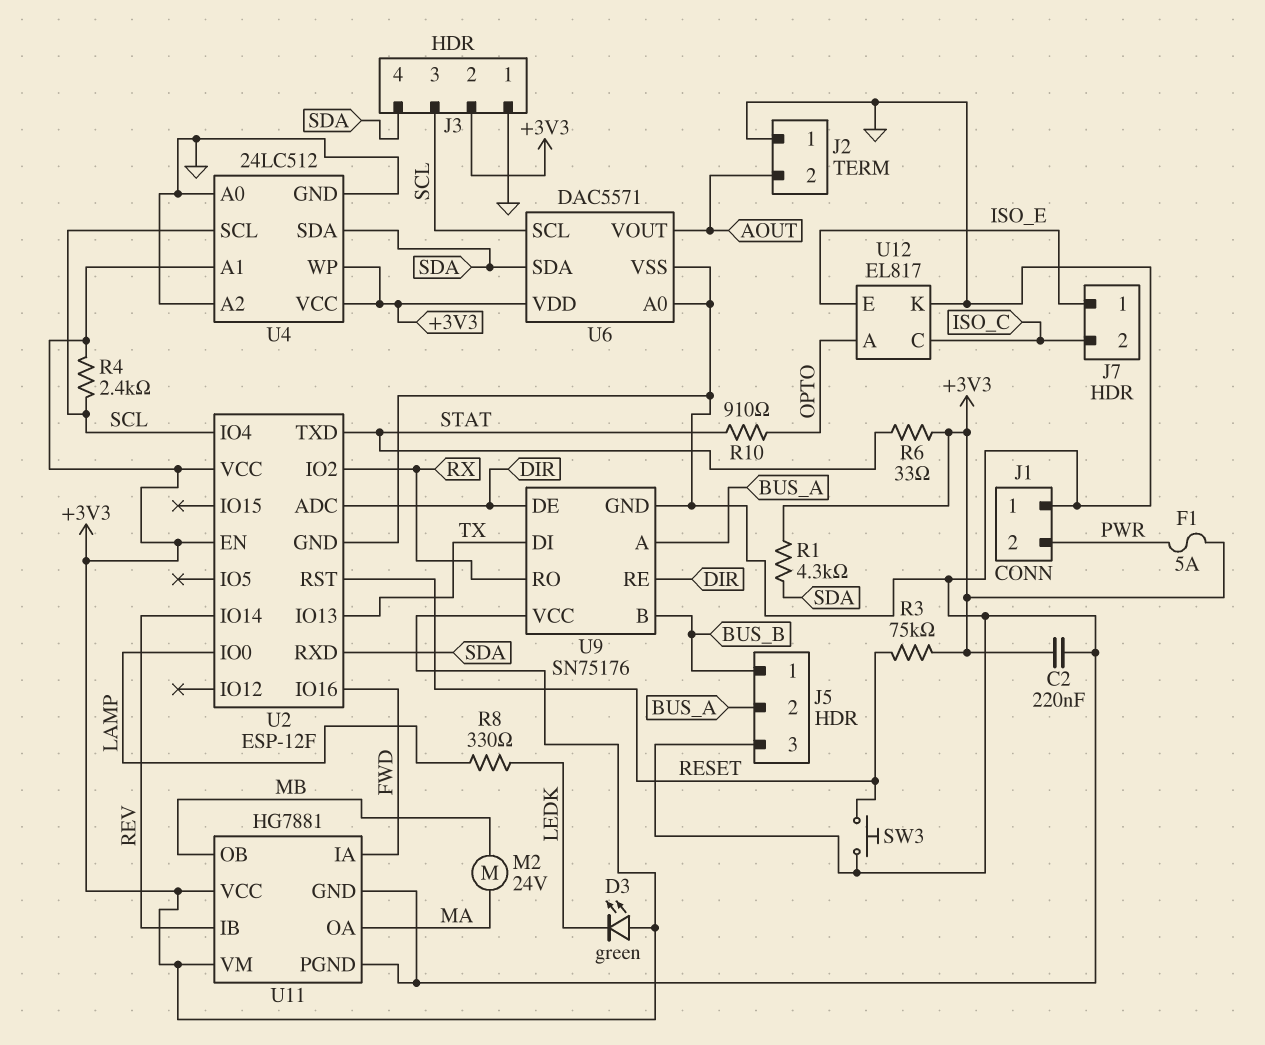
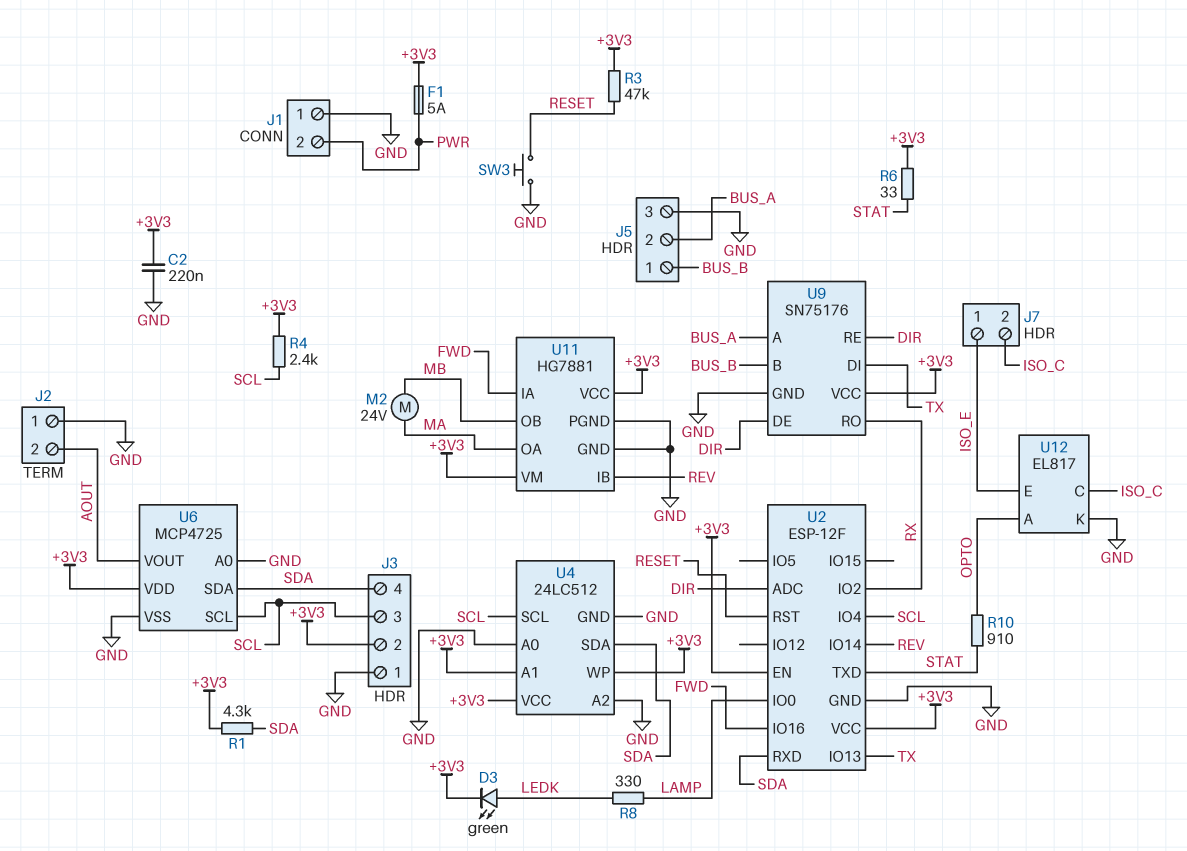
D3: LED green (A +3V3, K LEDK) -> LED green (A LEDK, K +3V3)
R3: 75k (+3V3, RESET) -> 47k (+3V3, RESET)
U6: DAC5571 -> MCP4725

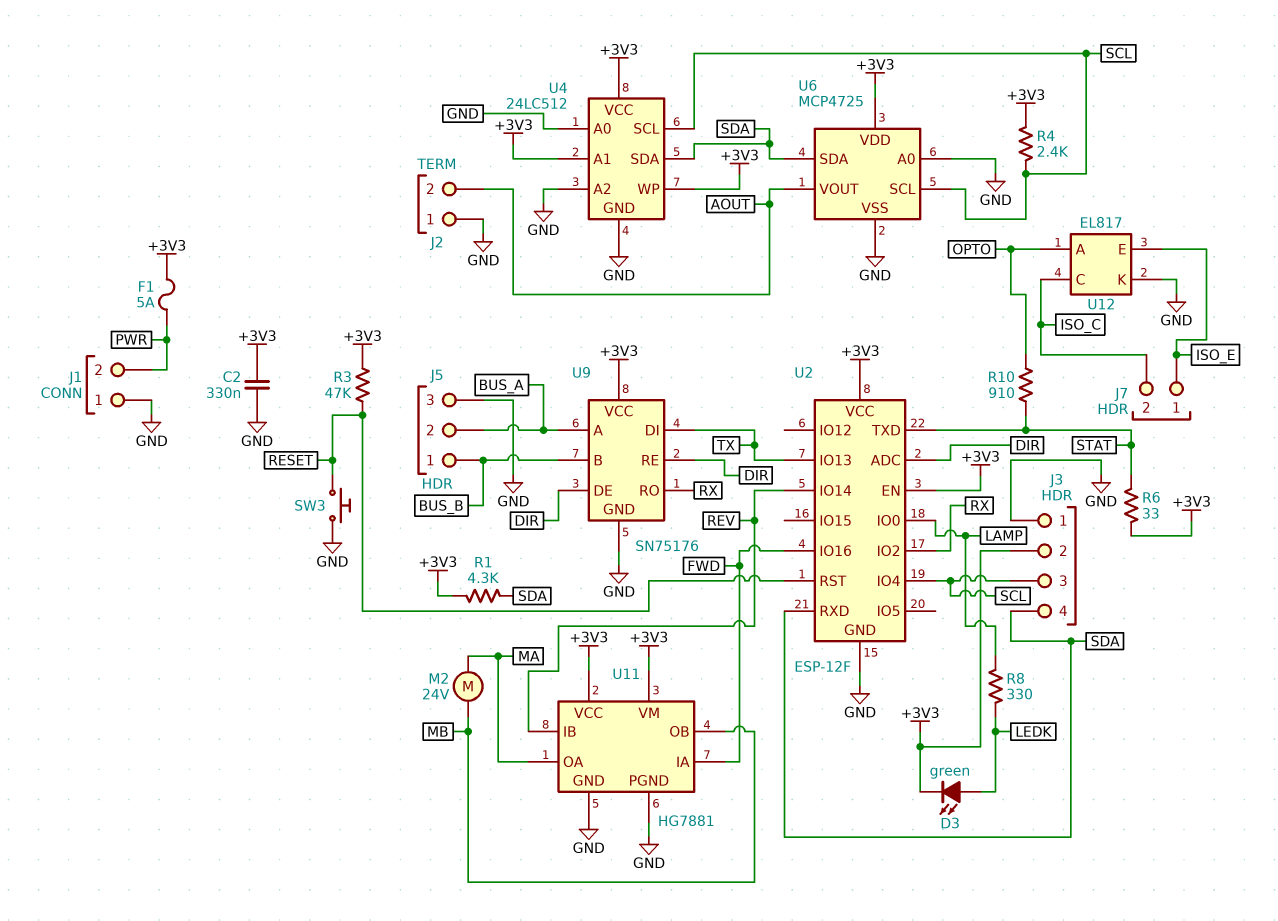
C2: 220nF (+3V3, GND) -> 330nF (+3V3, GND)

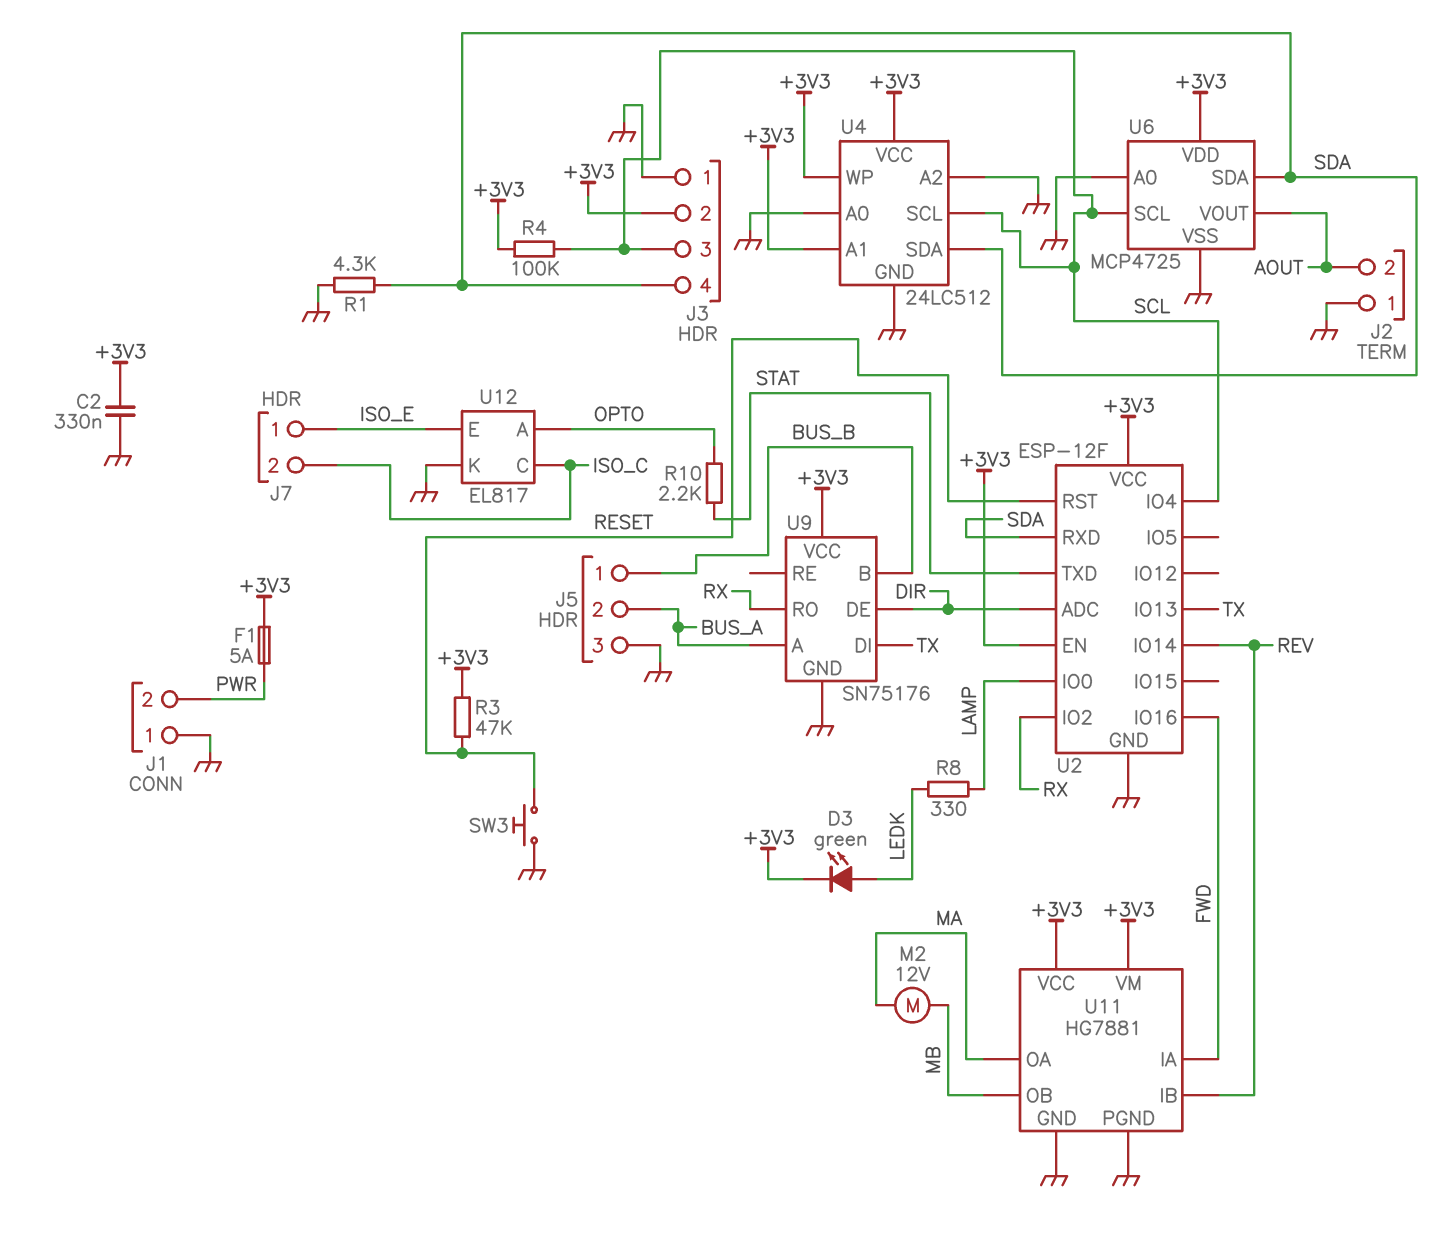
M2: motor 24V (MA, MB) -> motor 12V (MA, MB)
R1: 4.3k (+3V3, SDA) -> 4.3k (GND, SDA)
R4: 2.4k (+3V3, SCL) -> 100k (+3V3, SCL)
R6: 33 (+3V3, STAT) -> none
R10: 910 (OPTO, STAT) -> 2.2k (OPTO, STAT)
U9 pin RE: DIR -> none

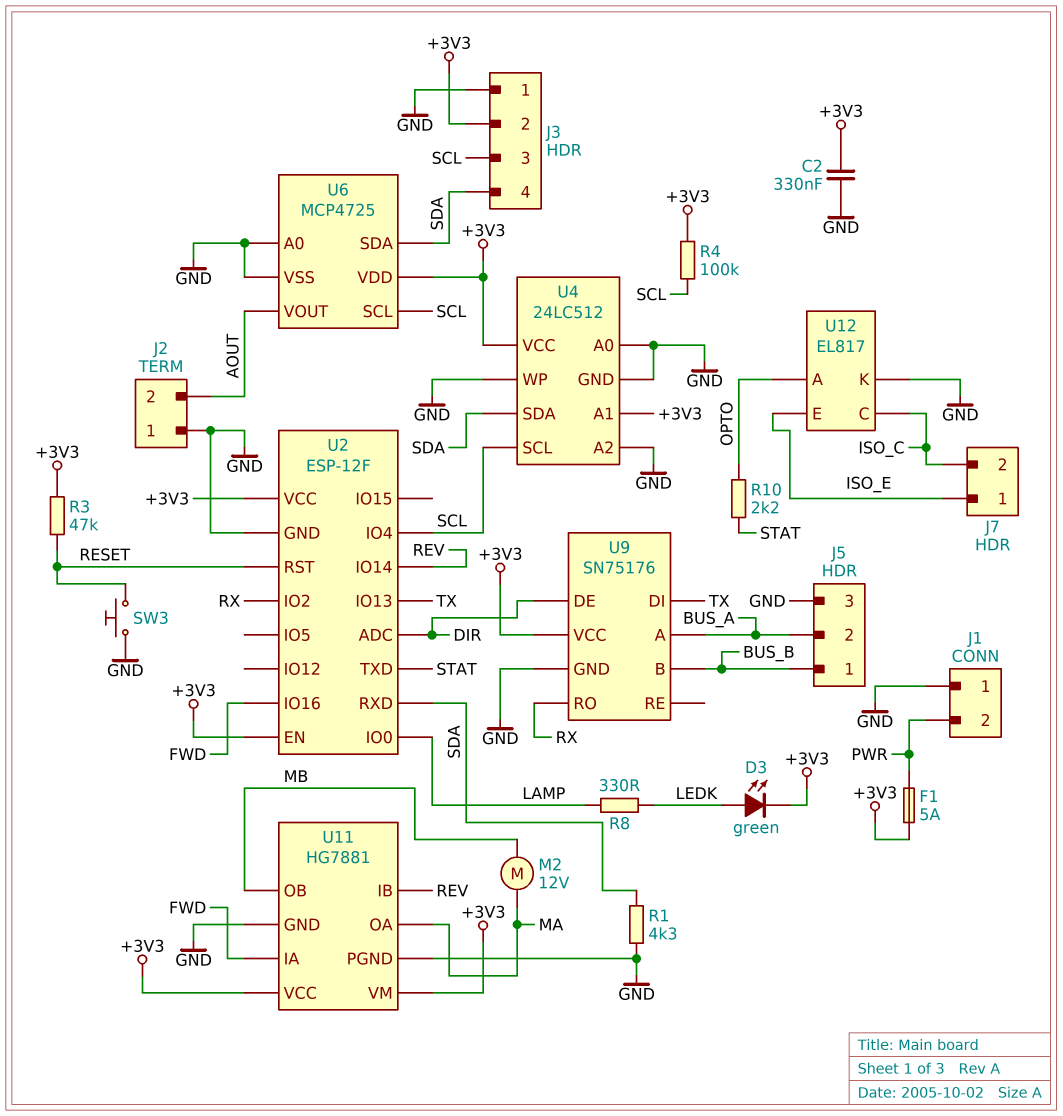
U4 pin WP: +3V3 -> GND

